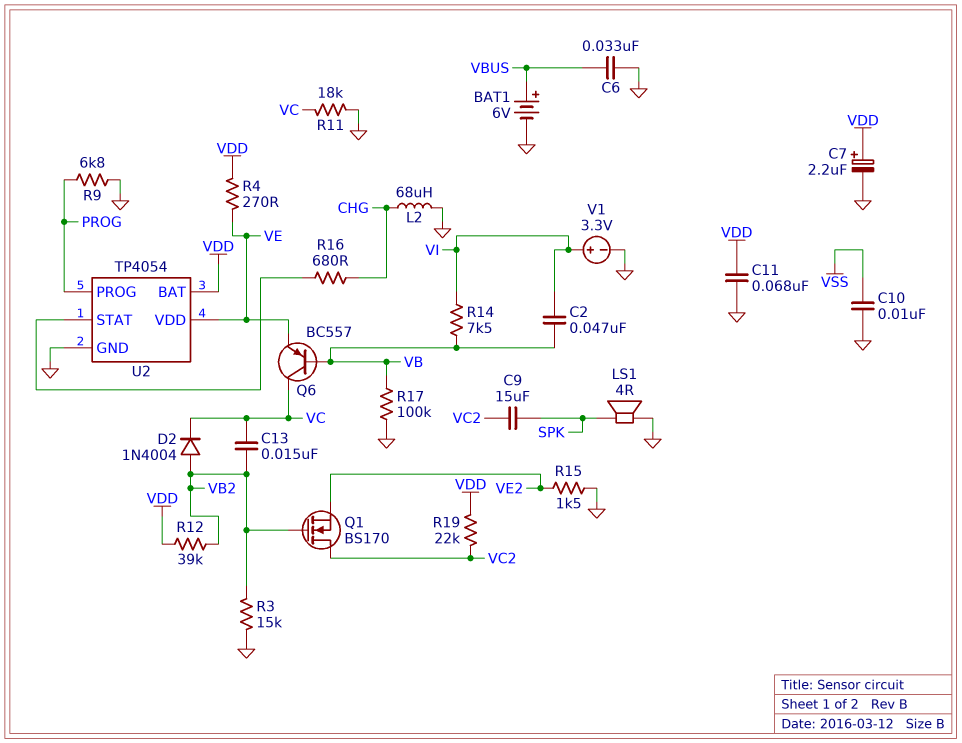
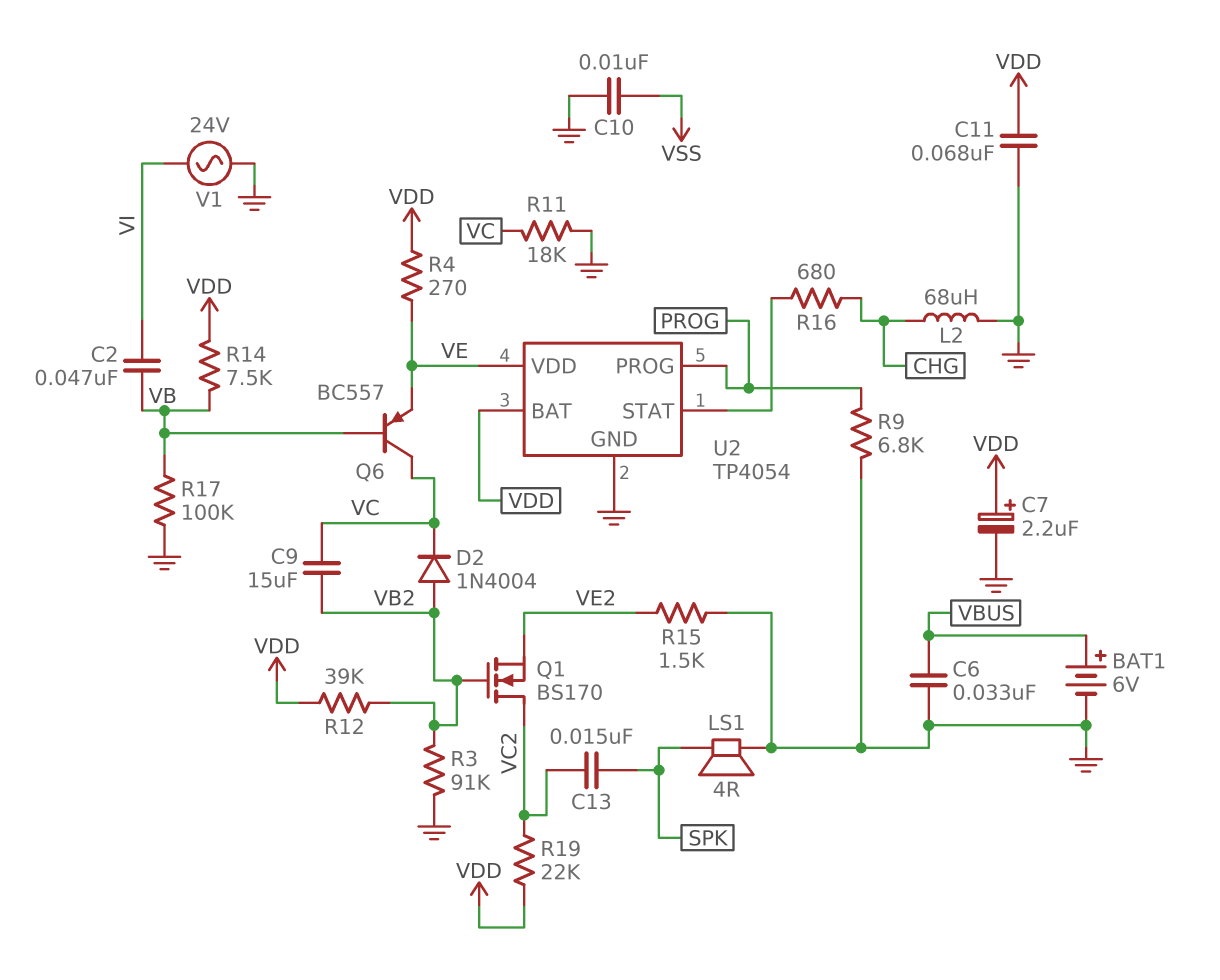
C9: 15uF (SPK, VC2) -> 15uF (VB2, VC)
C13: 15nF (VB2, VC) -> 15nF (SPK, VC2)
R3: 15k (GND, VB2) -> 91k (GND, VB2)
R14: 7.5k (VB, VI) -> 7.5k (VB, VDD)
V1: 3.3V (plus VI, minus GND) -> AC 24V (GND, VI)

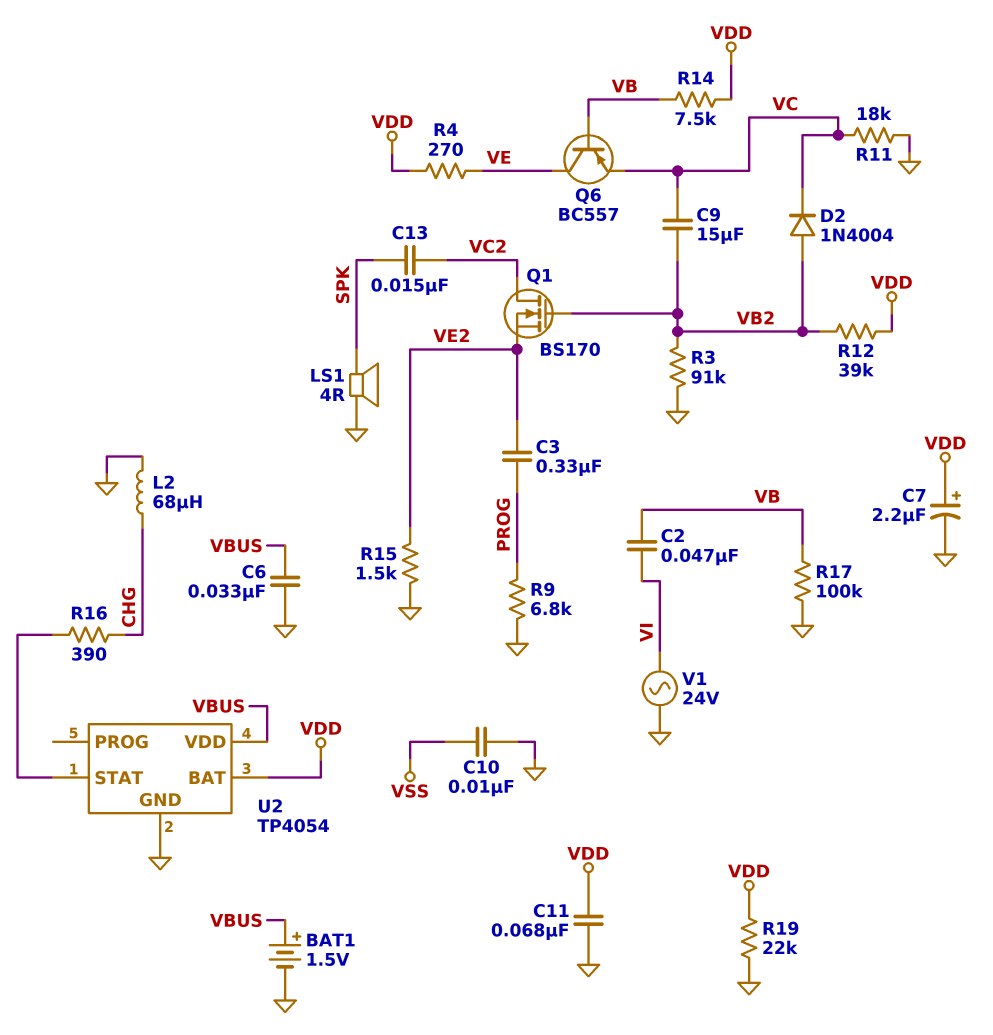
BAT1: 6V (plus VBUS, minus GND) -> 1.5V (plus VBUS, minus GND)
C3: none -> 330nF (PROG, VE2)
Q6: PNP BC557 (B VB, C VC, E VE) -> PNP BC557 (B VB, C VE, E VC)
R16: 680 (CHG, U2/STAT) -> 390 (CHG, U2/STAT)
R19: 22k (VC2, VDD) -> 22k (GND, VDD)
U2 pin PROG: PROG -> none
U2 pin VDD: VE -> VBUS

